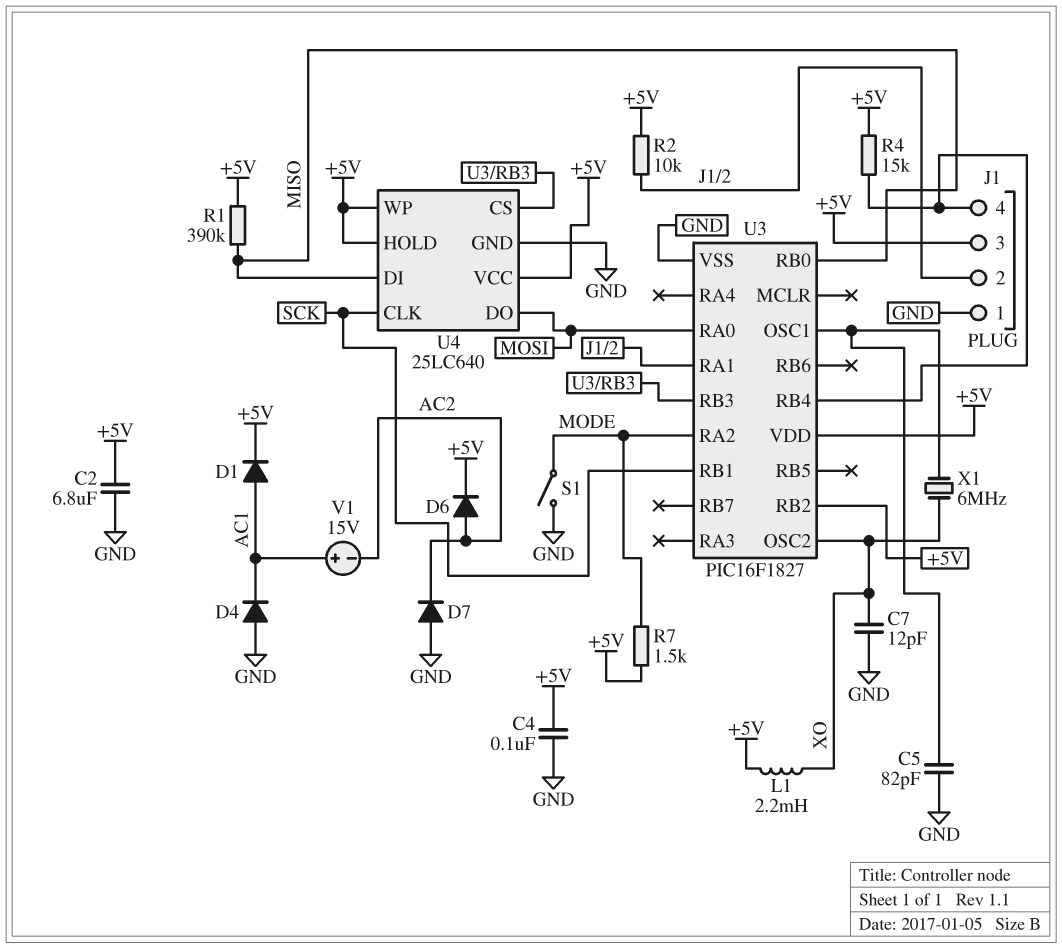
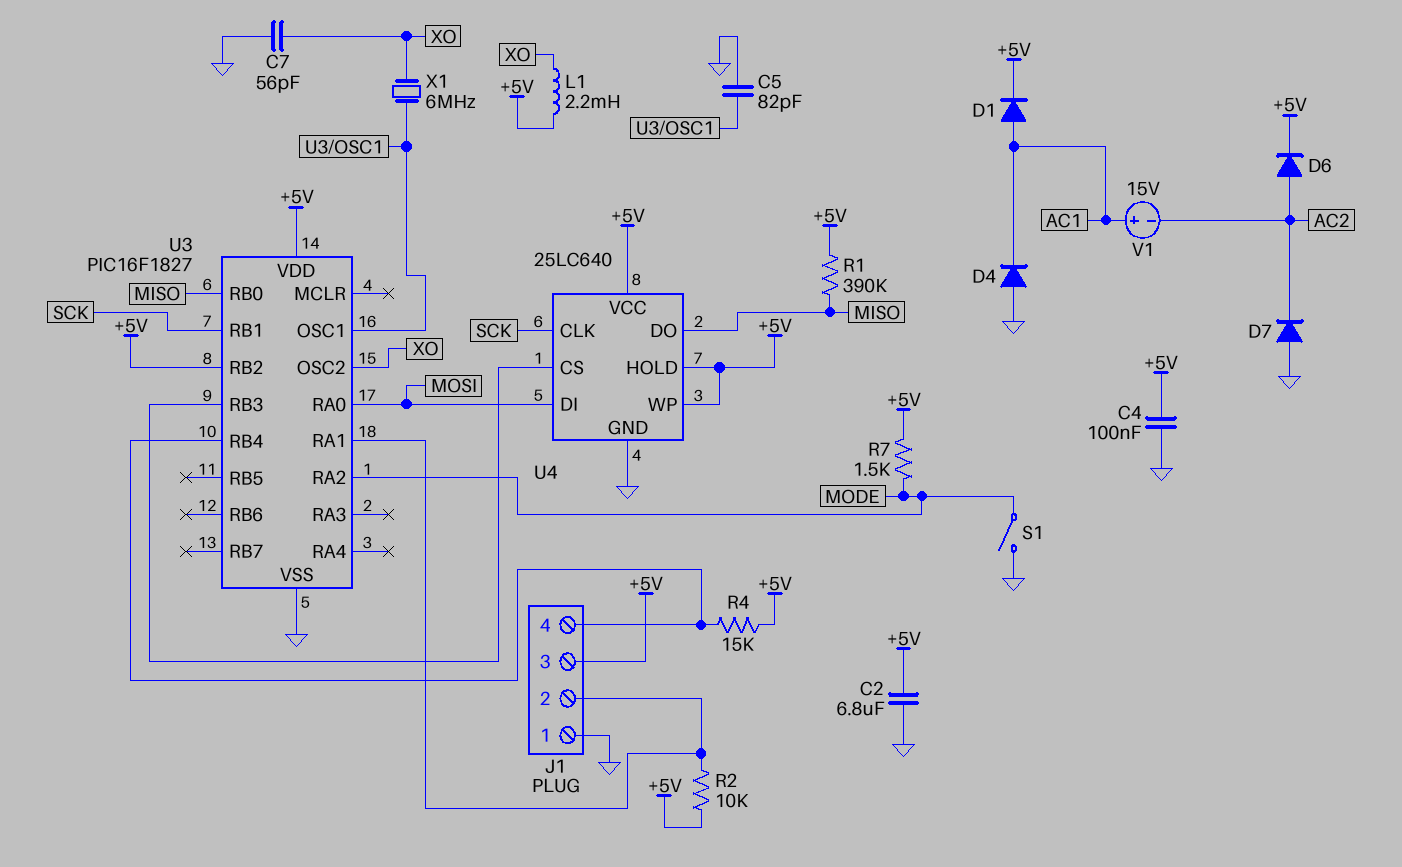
C7: 12pF (GND, XO) -> 56pF (GND, XO)
U4 pin DI: MISO -> MOSI
U4 pin DO: MOSI -> MISO

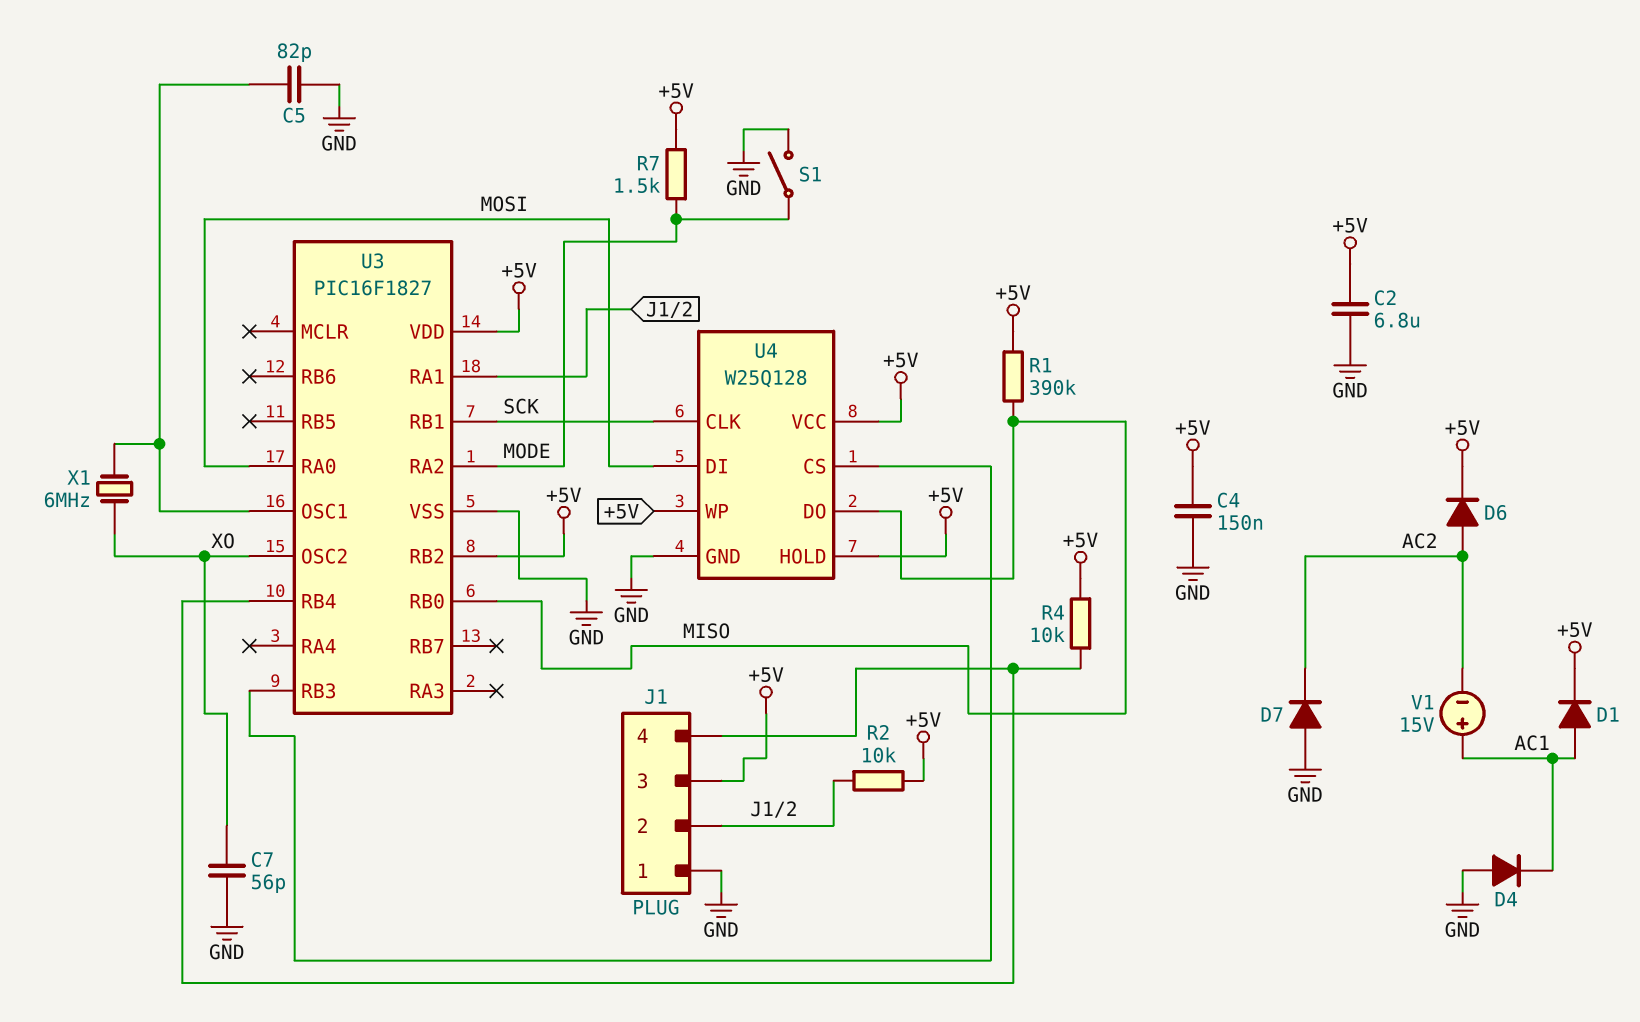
C4: 100nF (+5V, GND) -> 150nF (+5V, GND)
L1: 2.2mH (+5V, XO) -> none
R4: 15k (+5V, J1/4) -> 10k (+5V, J1/4)
U4: 25LC640 -> W25Q128

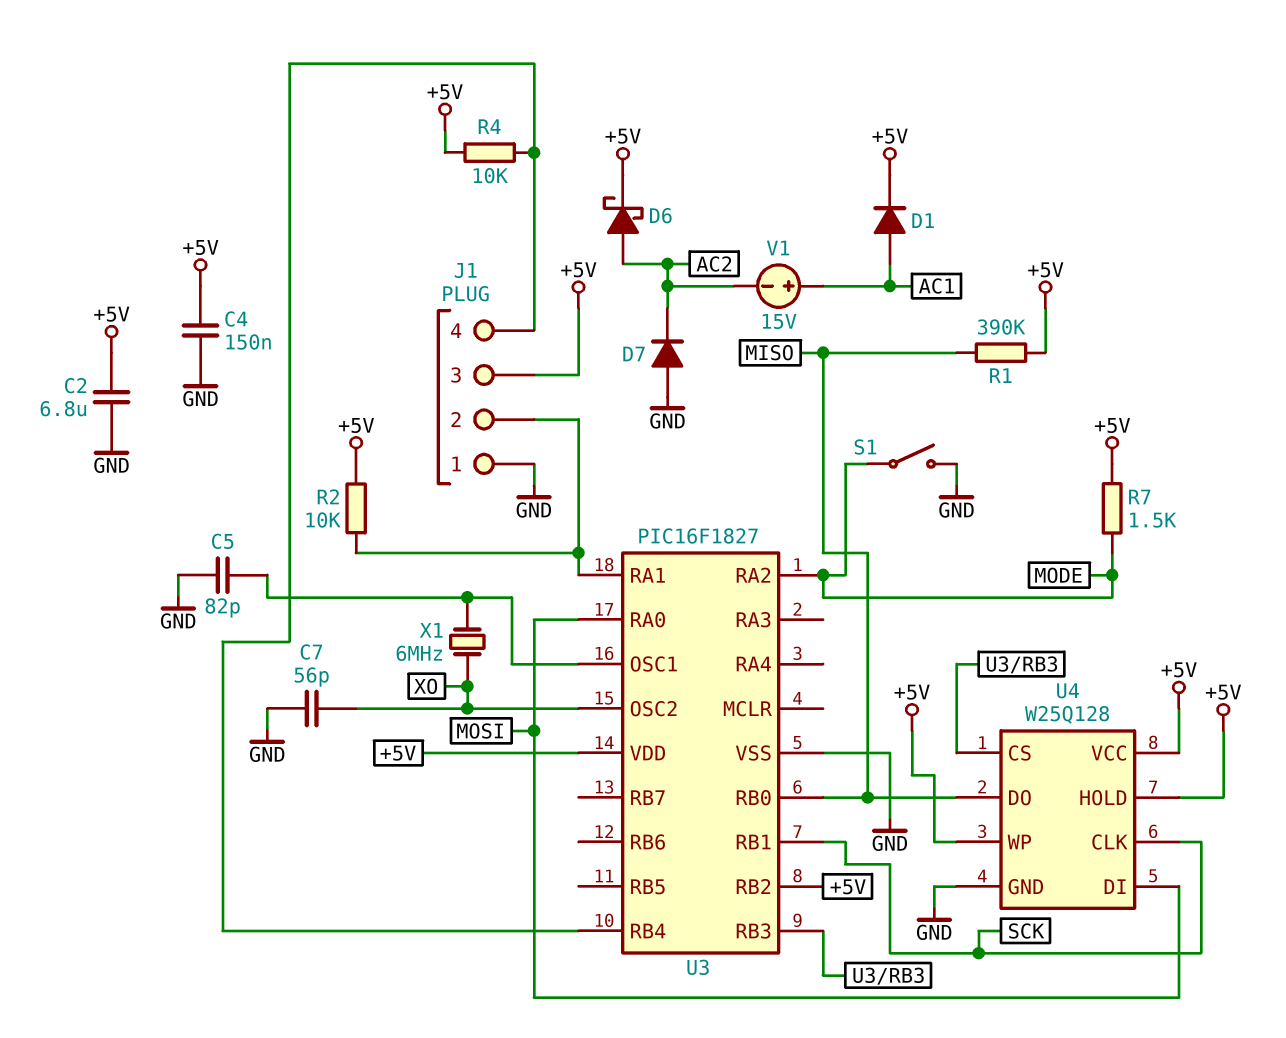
D4: diode (A GND, K AC1) -> none
D6: diode (A AC2, K +5V) -> schottky (A AC2, K +5V)

